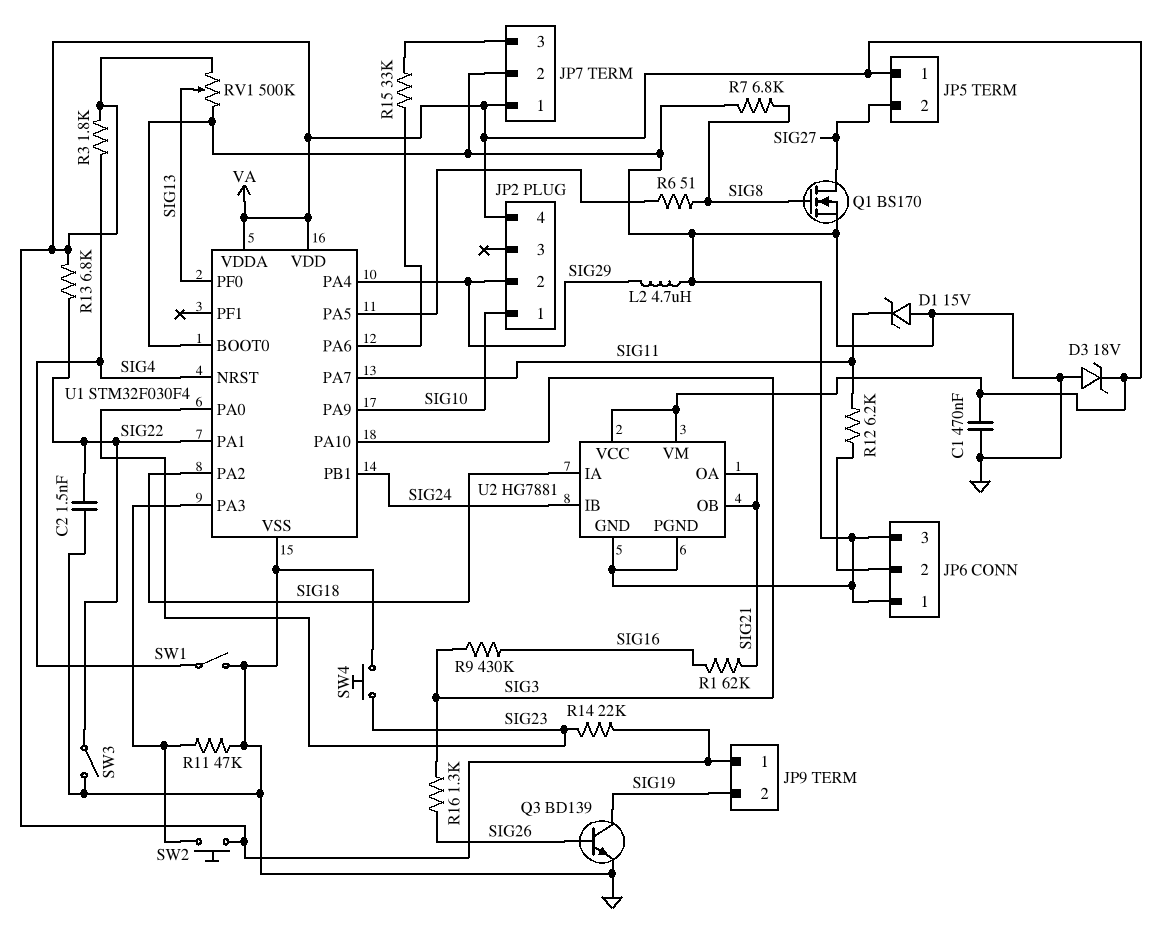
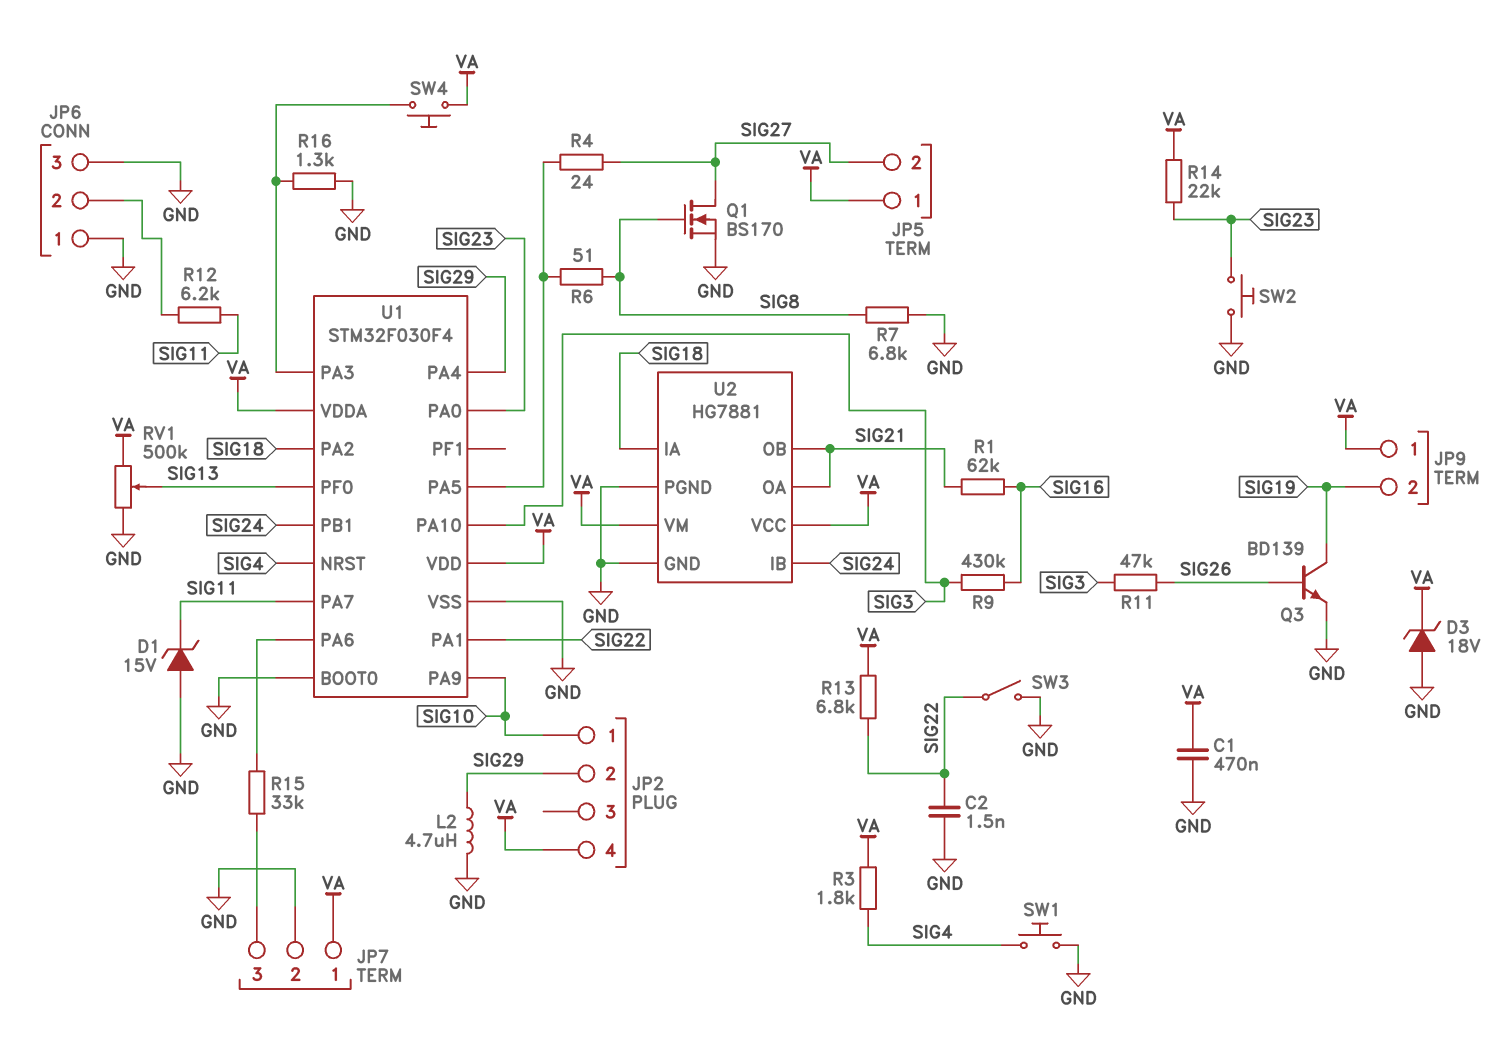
R4: none -> 24 (SIG27, U1/PA5)
R11: 47k (GND, U1/PA3) -> 47k (SIG3, SIG26)
R16: 1.3k (SIG3, SIG26) -> 1.3k (GND, U1/PA3)
SW1: switch (GND, SIG4) -> button (GND, SIG4)
SW2: button (U1/PA3, VA) -> button (GND, SIG23)
SW4: button (GND, SIG23) -> button (U1/PA3, VA)

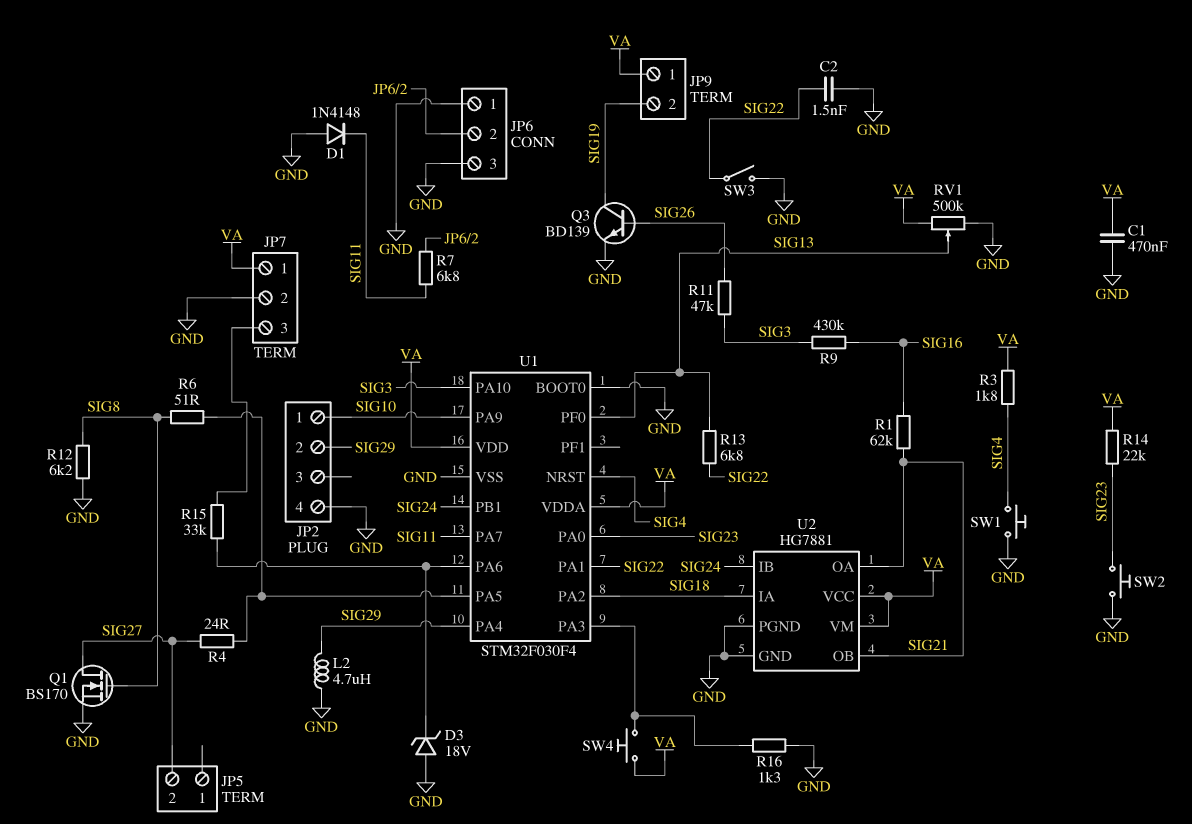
D1: zener 15V (A GND, K SIG11) -> diode 1N4148 (A GND, K SIG11)
D3: zener 18V (A GND, K VA) -> zener 18V (A GND, K U1/PA6)
JP2 pin 4: VA -> GND
JP5 pin 1: VA -> none
R7: 6.8k (GND, SIG8) -> 6.8k (JP6/2, SIG11)
R12: 6.2k (JP6/2, SIG11) -> 6.2k (GND, SIG8)
R13: 6.8k (SIG22, VA) -> 6.8k (SIG13, SIG22)

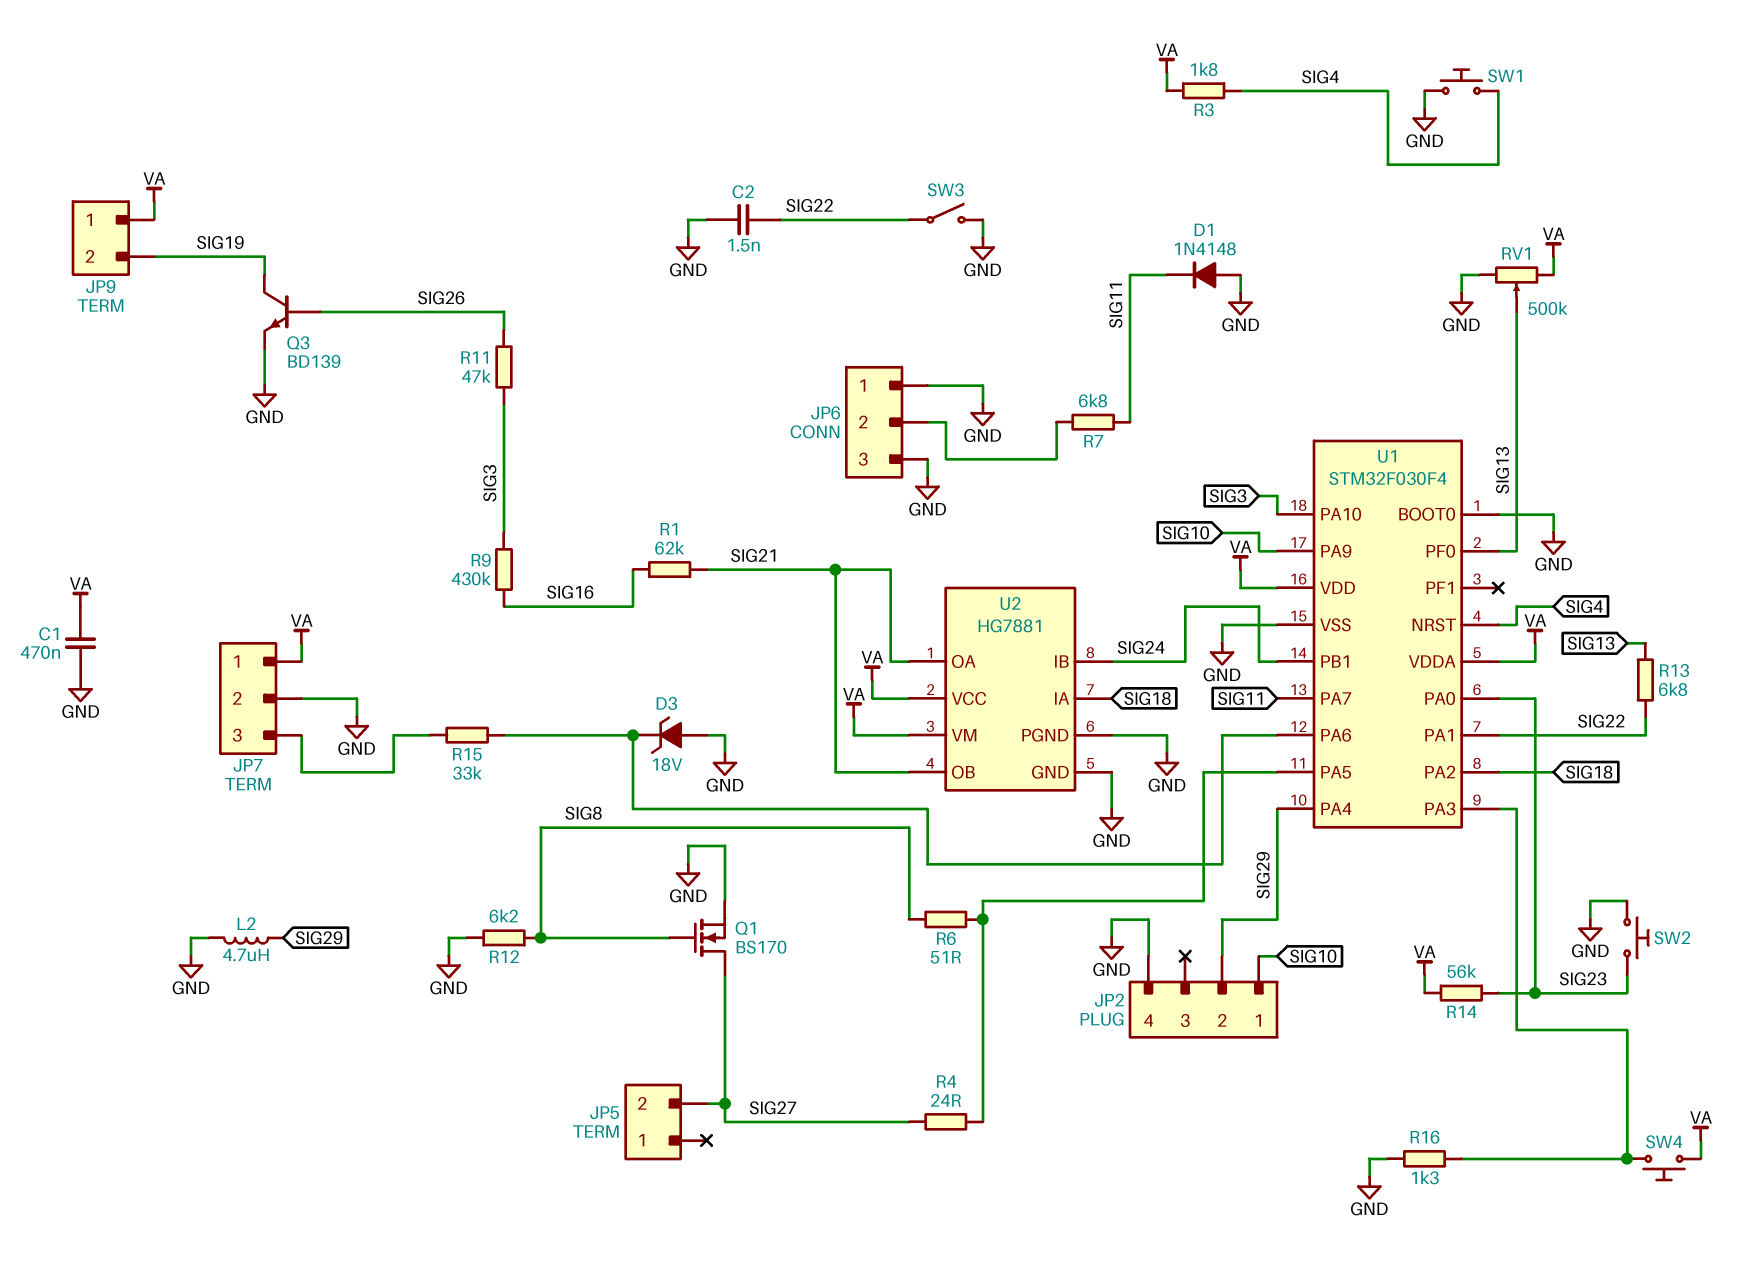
R14: 22k (SIG23, VA) -> 56k (SIG23, VA)

